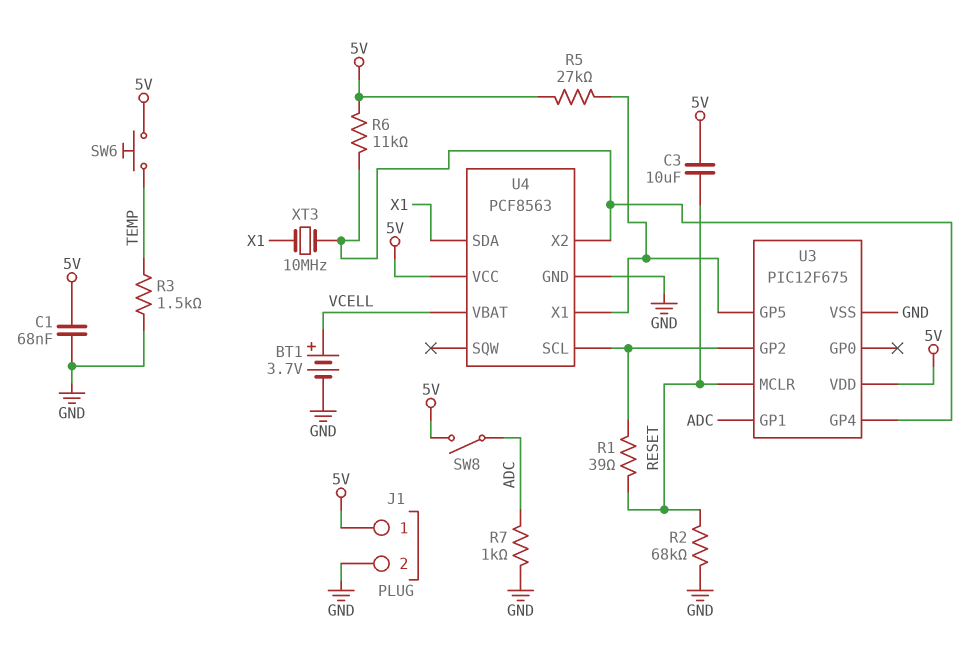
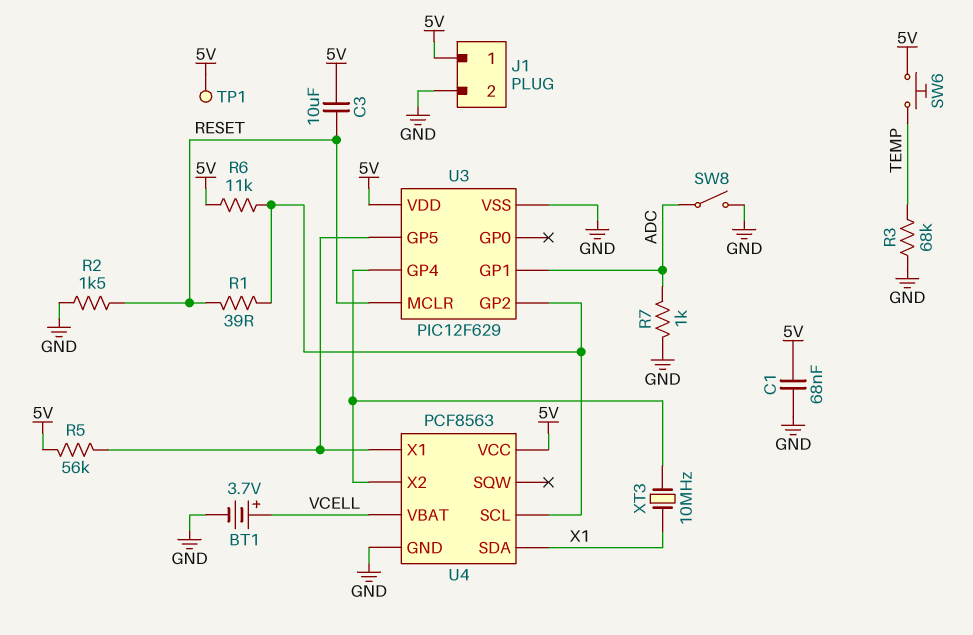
R2: 68k (GND, RESET) -> 1.5k (GND, RESET)
R3: 1.5k (GND, TEMP) -> 68k (GND, TEMP)
R5: 27k (5V, U3/GP5) -> 56k (5V, U3/GP5)
R6: 11k (5V, U3/GP4) -> 11k (5V, U3/GP2)
SW8: switch (5V, ADC) -> switch (ADC, GND)
TP1: none -> test point (5V)
U3: PIC12F675 -> PIC12F629

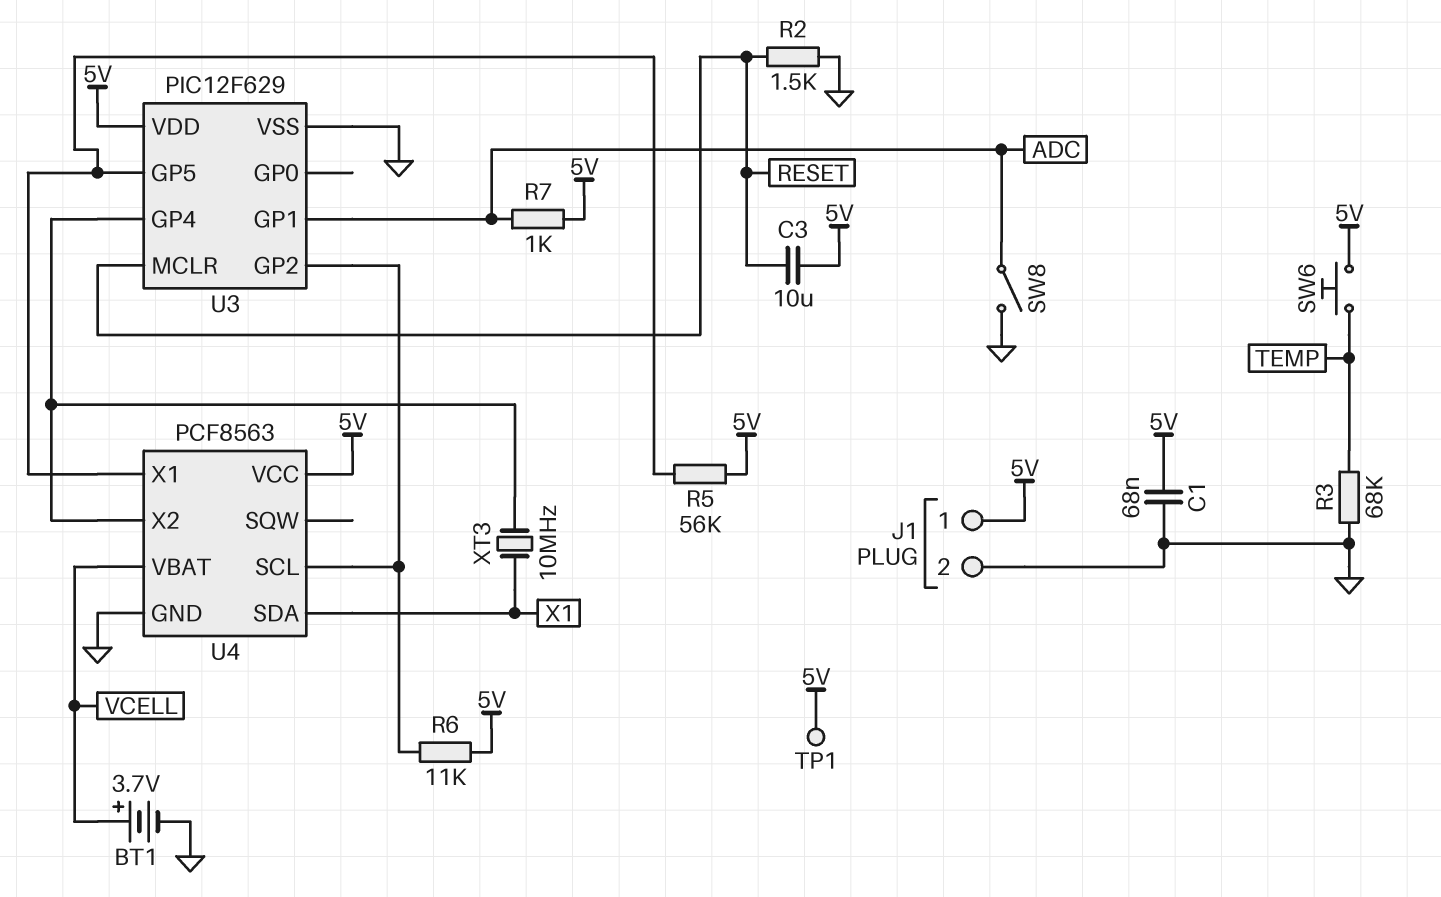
R1: 39 (RESET, U3/GP2) -> none
R7: 1k (ADC, GND) -> 1k (5V, ADC)

